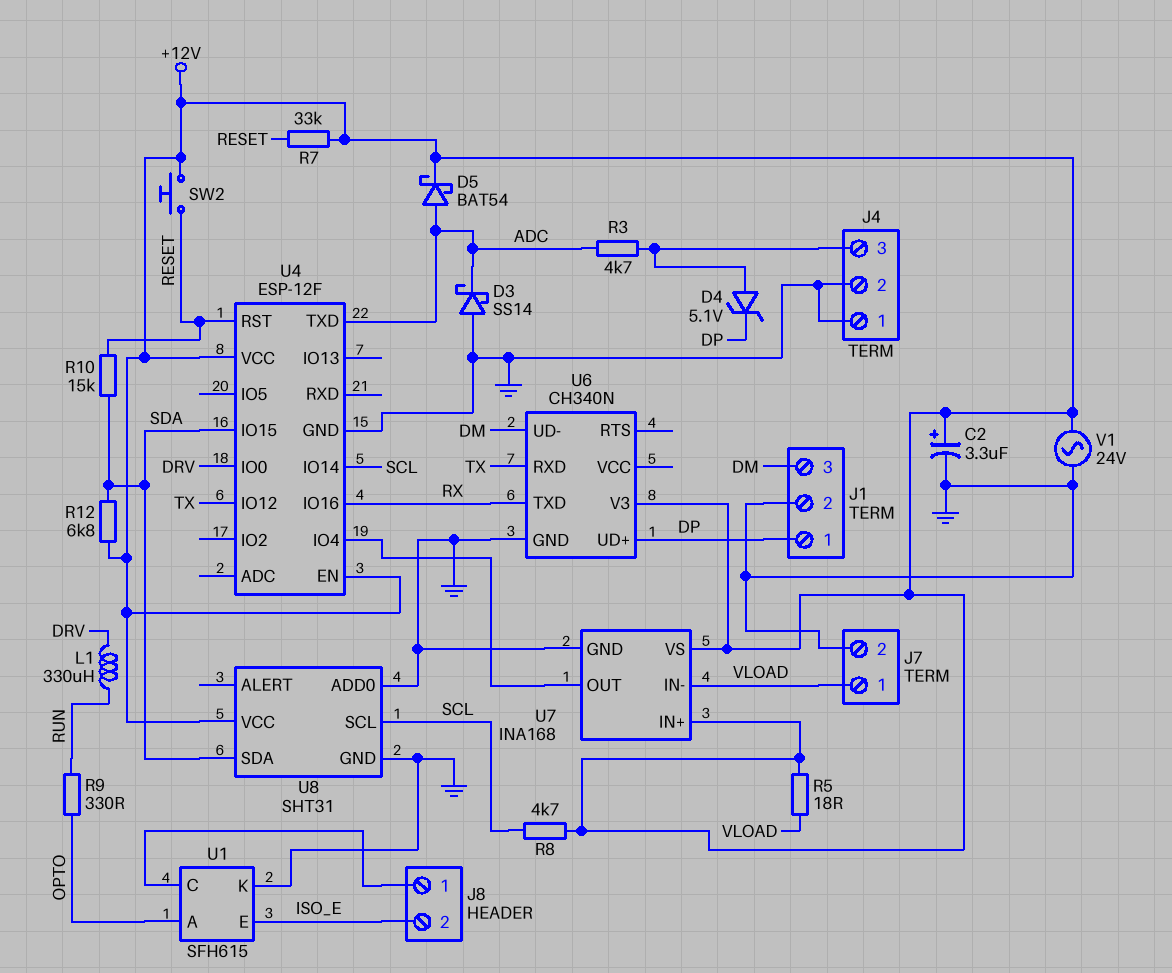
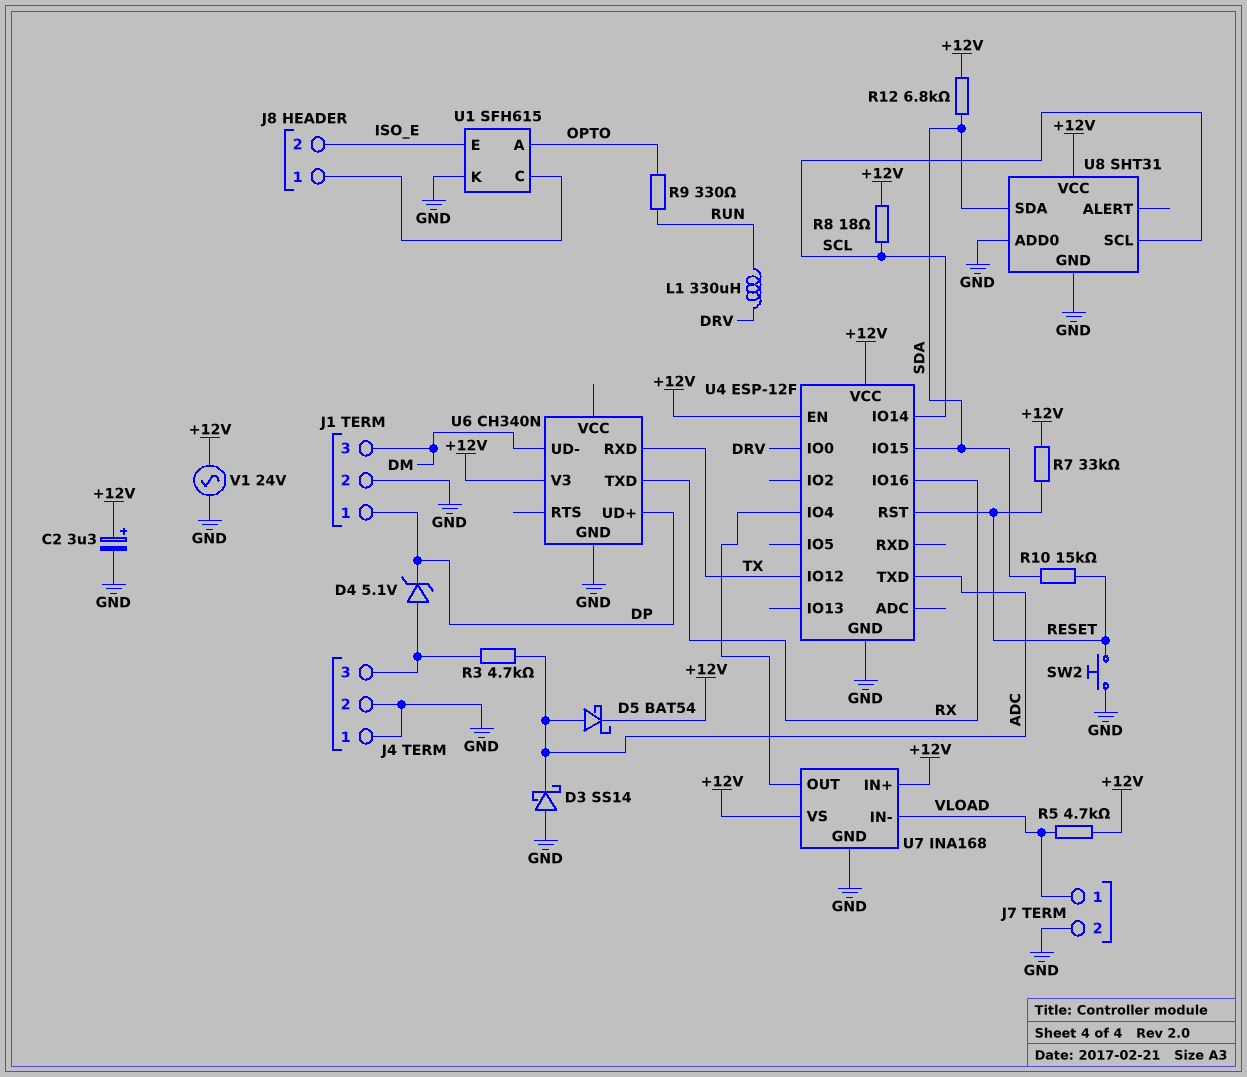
R5: 18 (+12V, VLOAD) -> 4.7k (+12V, VLOAD)
R8: 4.7k (+12V, SCL) -> 18 (+12V, SCL)
SW2: button (+12V, RESET) -> button (GND, RESET)

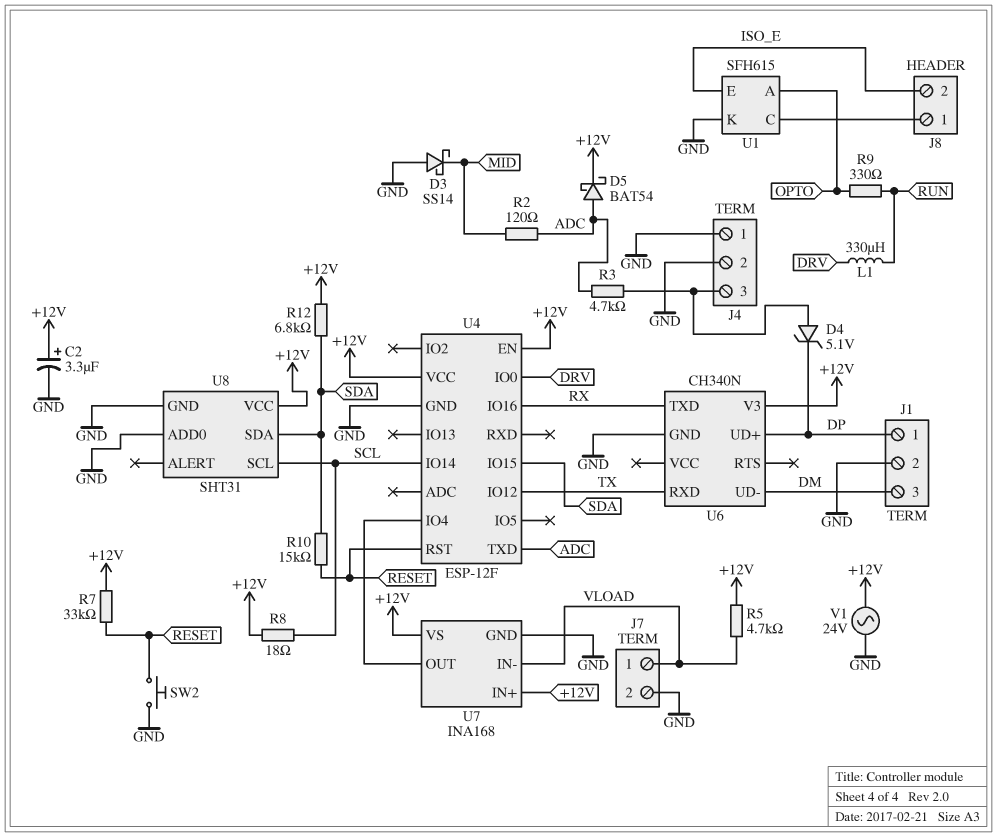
D3: schottky SS14 (A GND, K ADC) -> schottky SS14 (A GND, K MID)
R2: none -> 120 (ADC, MID)

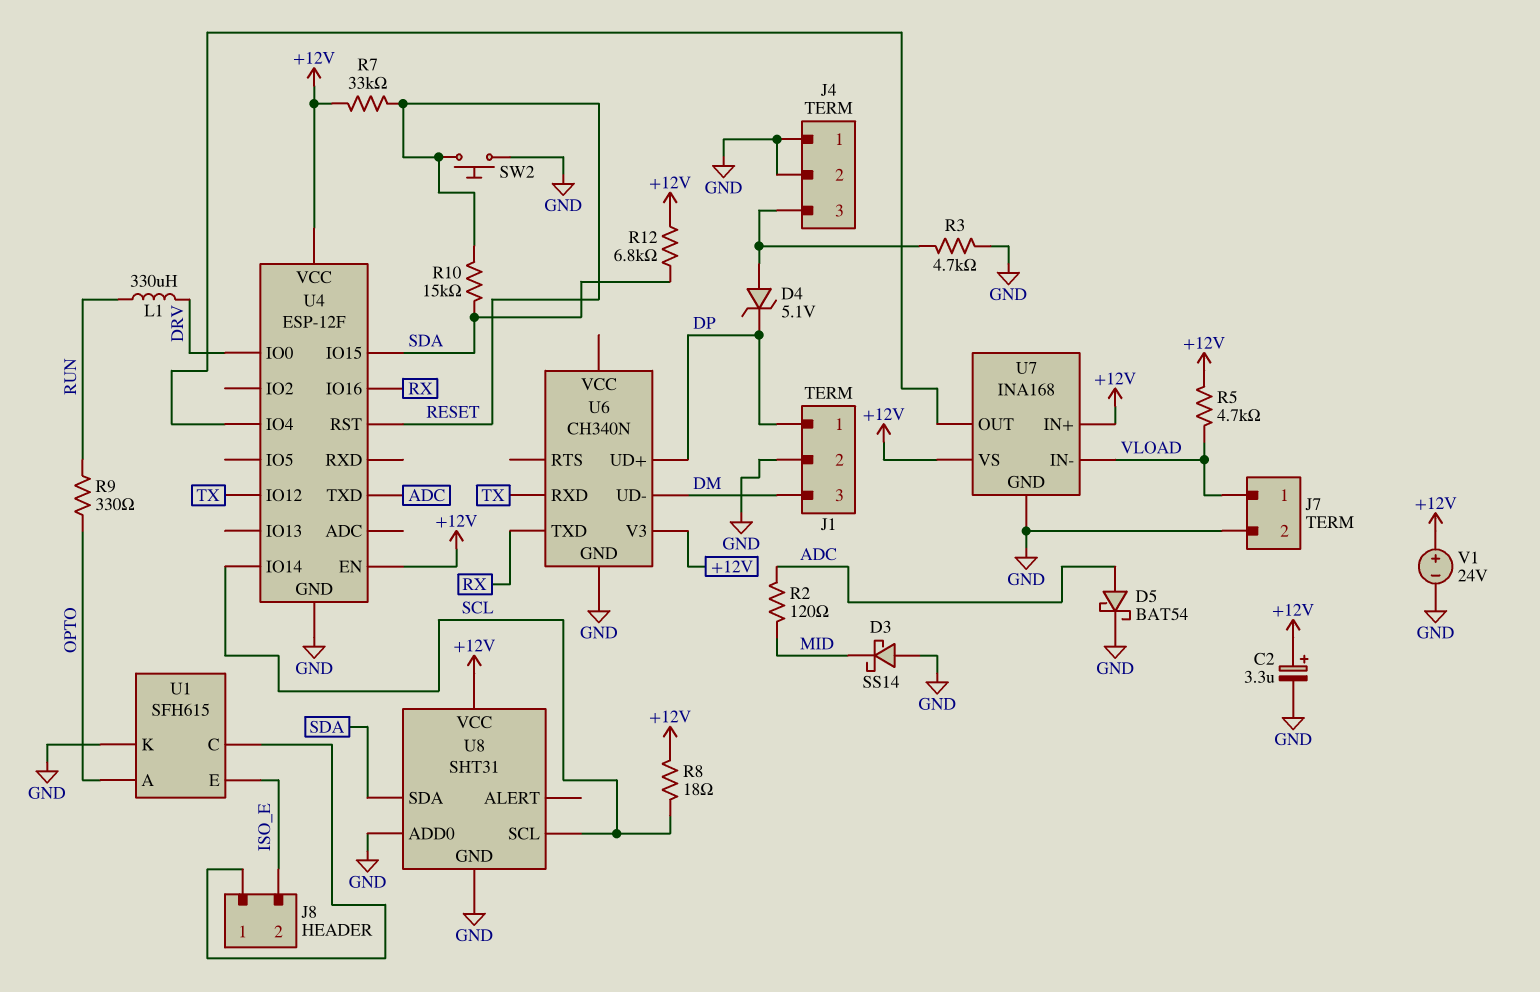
D5: schottky BAT54 (A ADC, K +12V) -> schottky BAT54 (A ADC, K GND)
R3: 4.7k (ADC, J4/3) -> 4.7k (GND, J4/3)
V1: AC 24V (+12V, GND) -> 24V (plus +12V, minus GND)

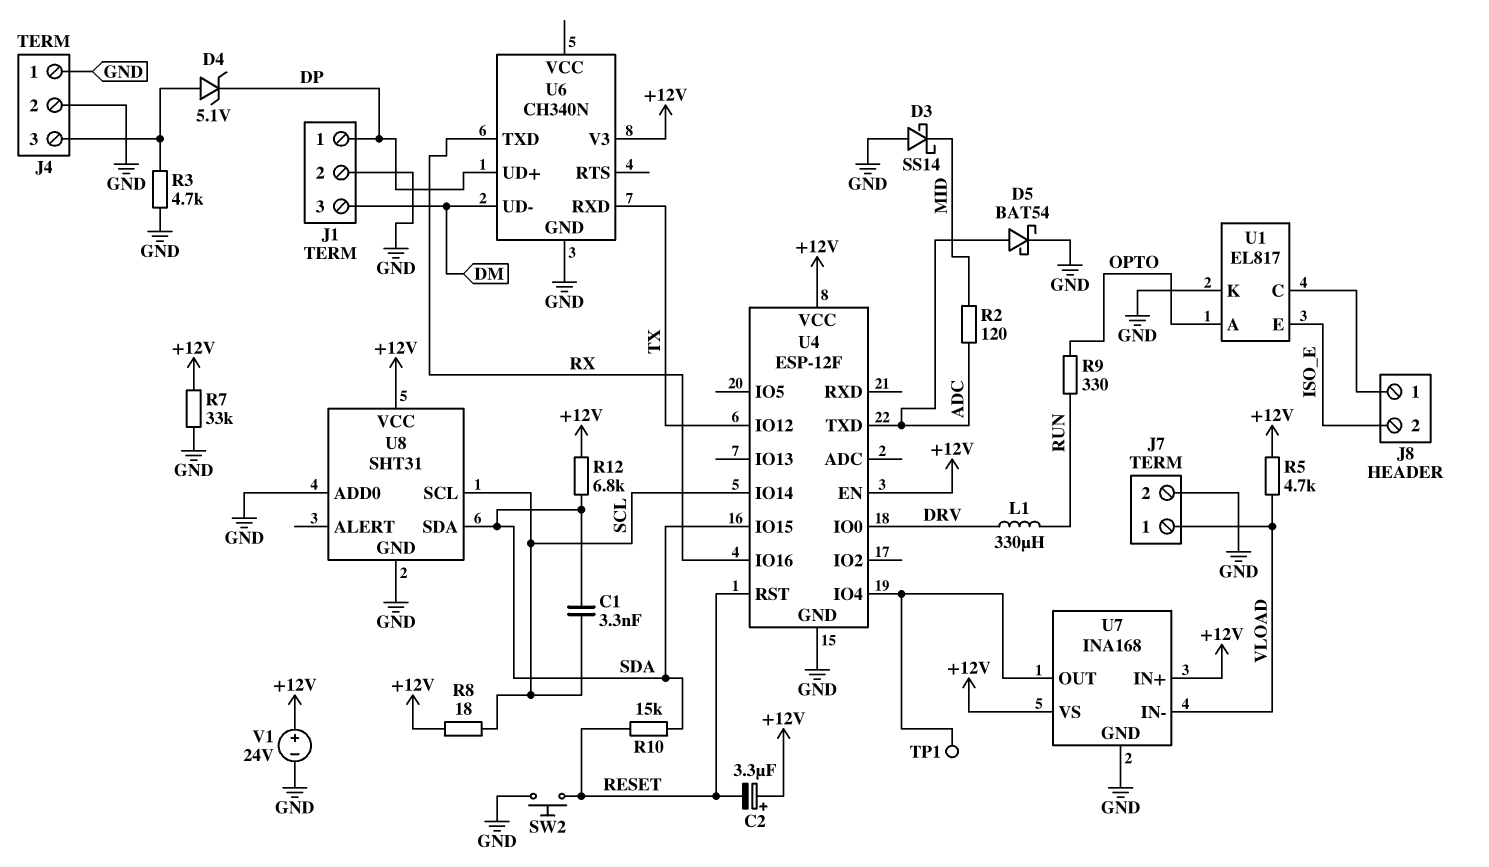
C1: none -> 3.3nF (SCL, SDA)
C2: 3.3uF (plus +12V, minus GND) -> 3.3uF (plus +12V, minus RESET)
R7: 33k (+12V, RESET) -> 33k (+12V, GND)
TP1: none -> test point (U4/IO4)
U1: SFH615 -> EL817

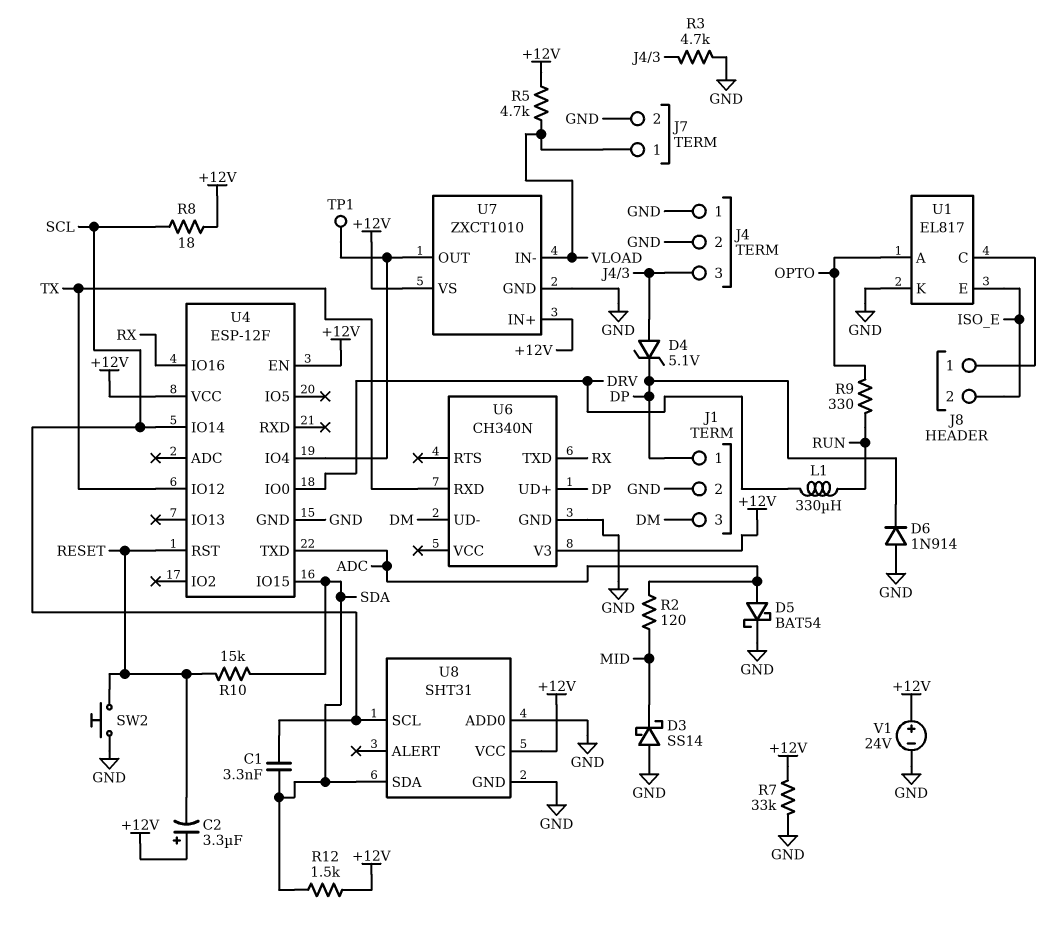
D6: none -> diode 1N914 (A GND, K DP)
R12: 6.8k (+12V, SDA) -> 1.5k (+12V, SDA)
U7: INA168 -> ZXCT1010

